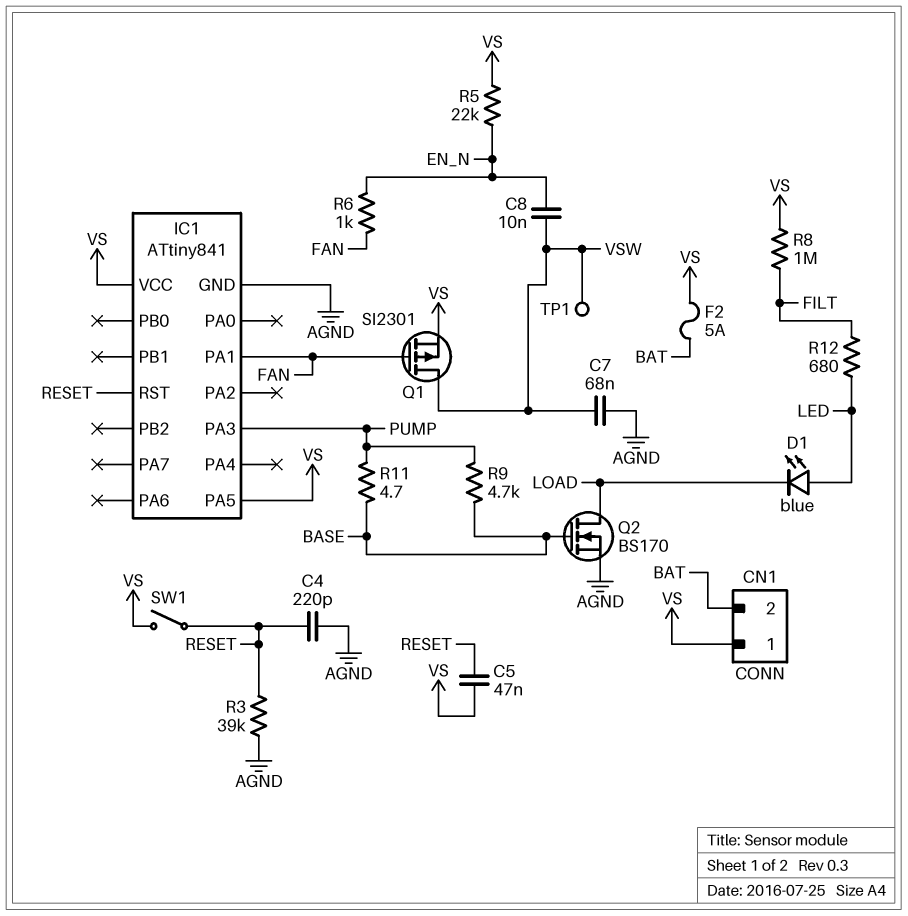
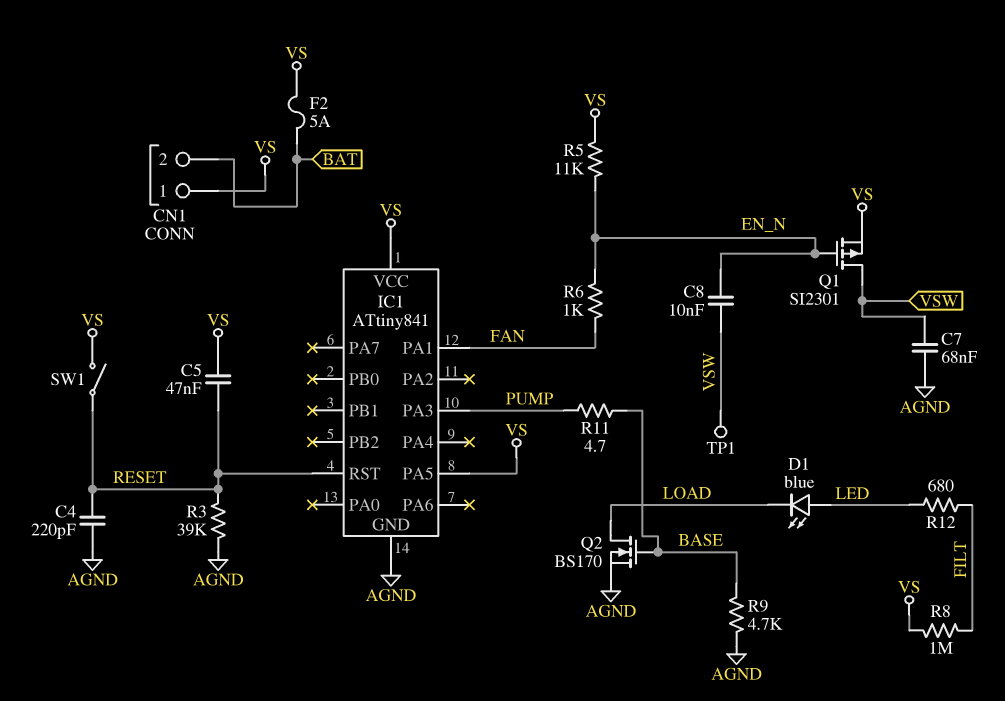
Q1: PMOS SI2301 (G FAN, D VSW, S VS) -> PMOS SI2301 (G EN_N, D VSW, S VS)
R5: 22k (EN_N, VS) -> 11k (EN_N, VS)
R9: 4.7k (BASE, PUMP) -> 4.7k (AGND, BASE)

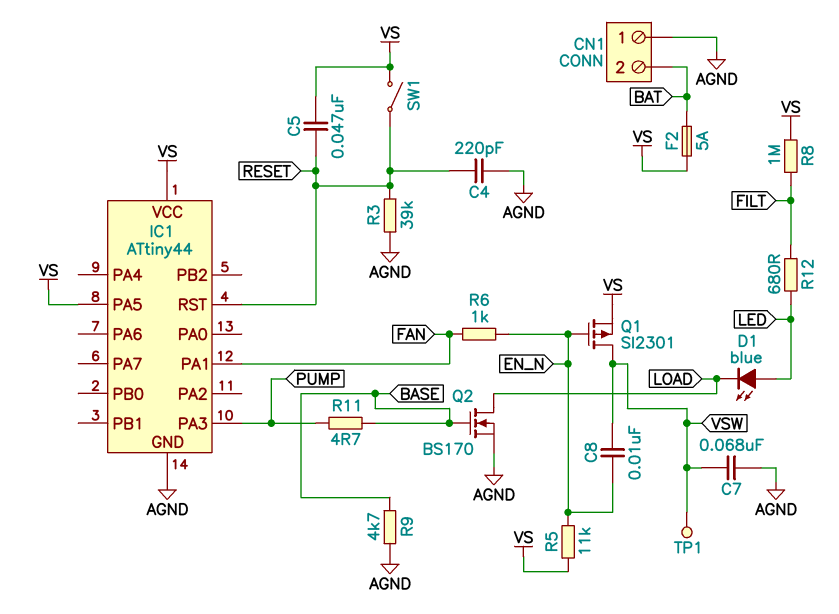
CN1 pin 1: VS -> AGND
IC1: ATtiny841 -> ATtiny44

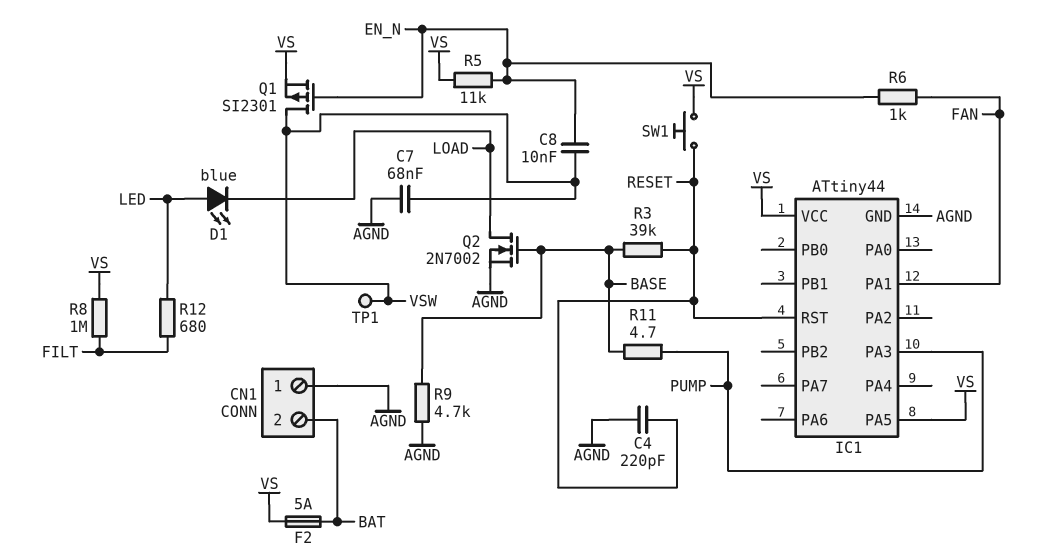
C5: 47nF (RESET, VS) -> none
Q2: NMOS BS170 (G BASE, D LOAD, S AGND) -> NMOS 2N7002 (G BASE, D LOAD, S AGND)
R3: 39k (AGND, RESET) -> 39k (BASE, RESET)
SW1: switch (RESET, VS) -> button (RESET, VS)

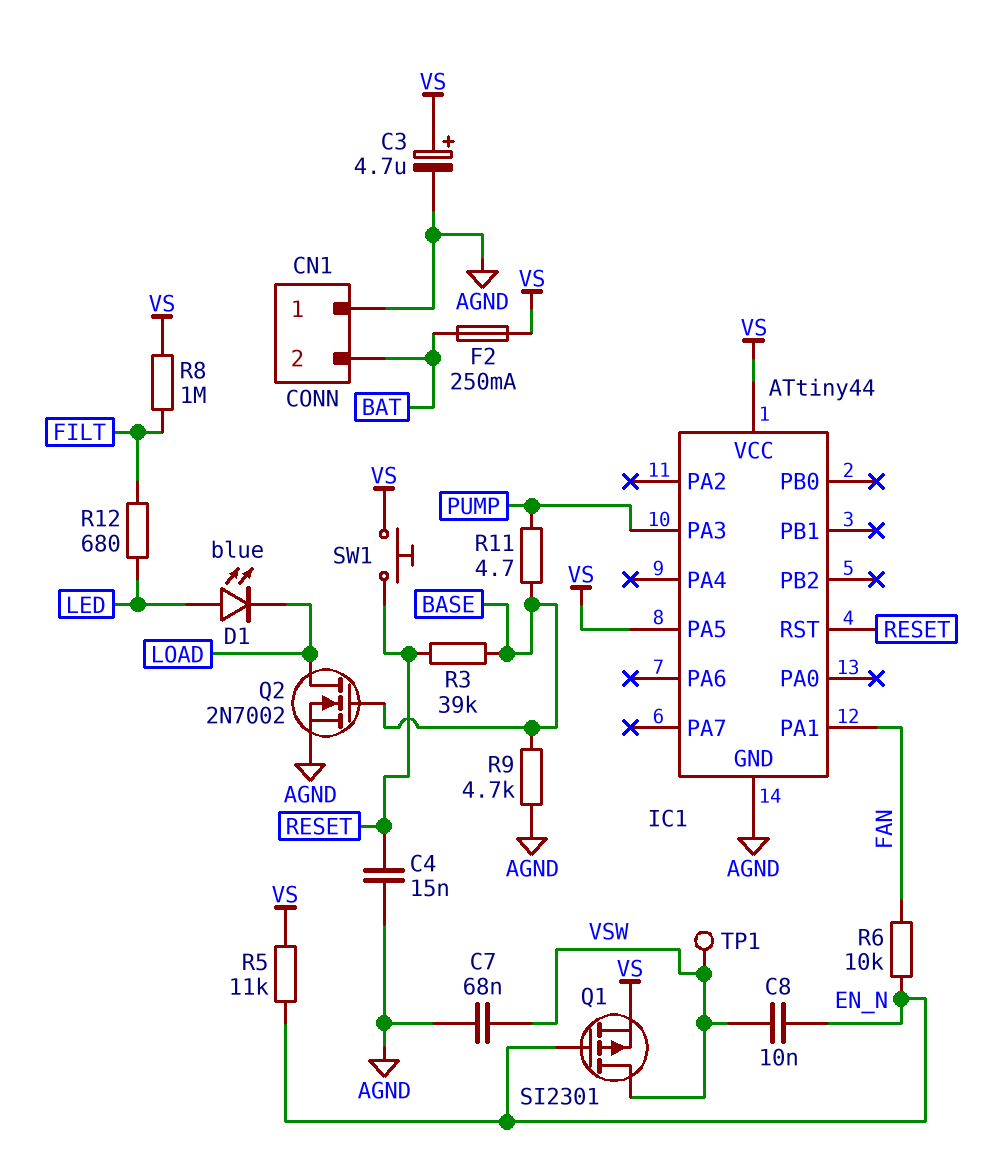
C3: none -> 4.7uF (plus VS, minus AGND)
C4: 220pF (AGND, RESET) -> 15nF (AGND, RESET)
F2: 5A (BAT, VS) -> 250mA (BAT, VS)
R6: 1k (EN_N, FAN) -> 10k (EN_N, FAN)

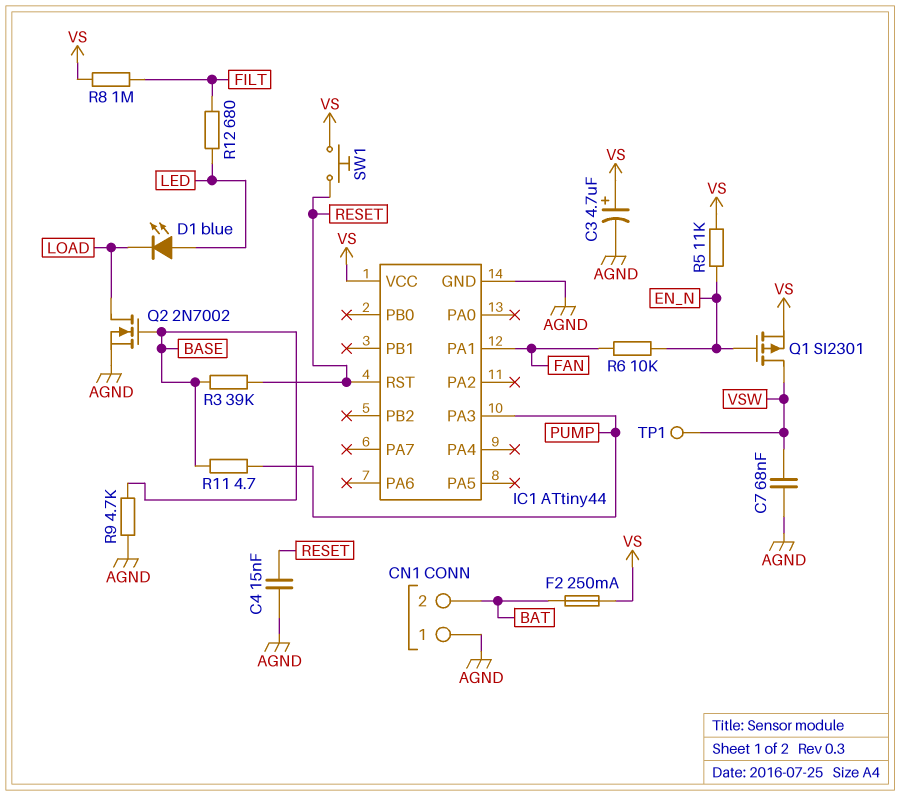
C8: 10nF (EN_N, VSW) -> none
IC1 pin PA5: VS -> none

